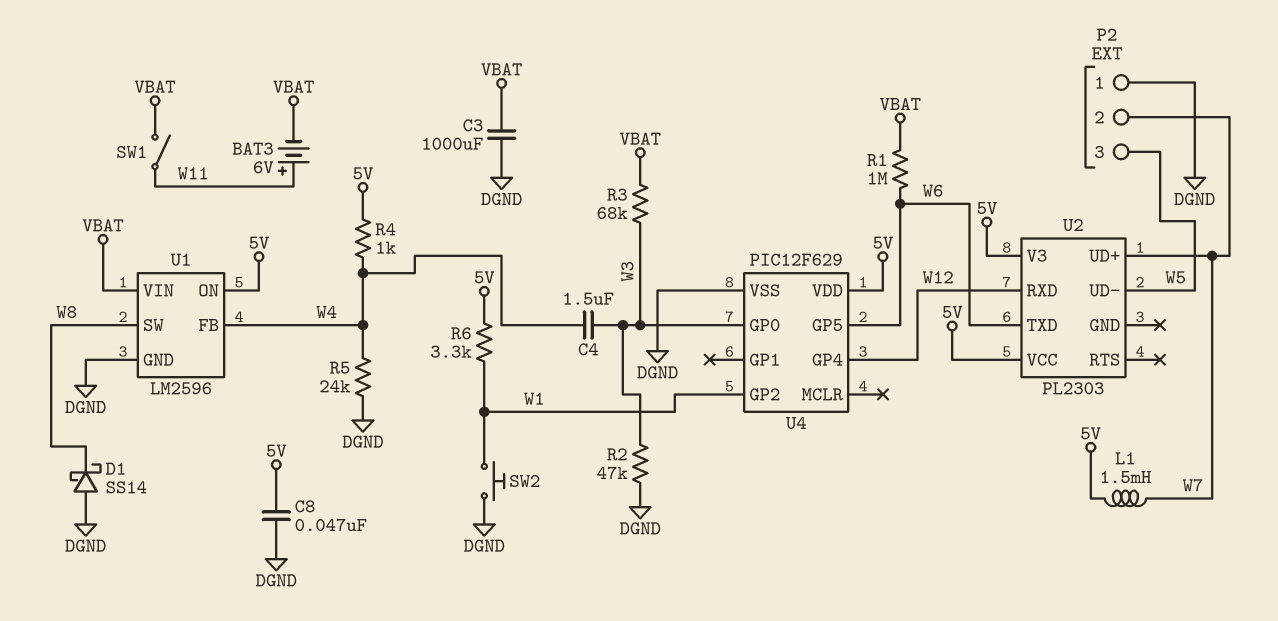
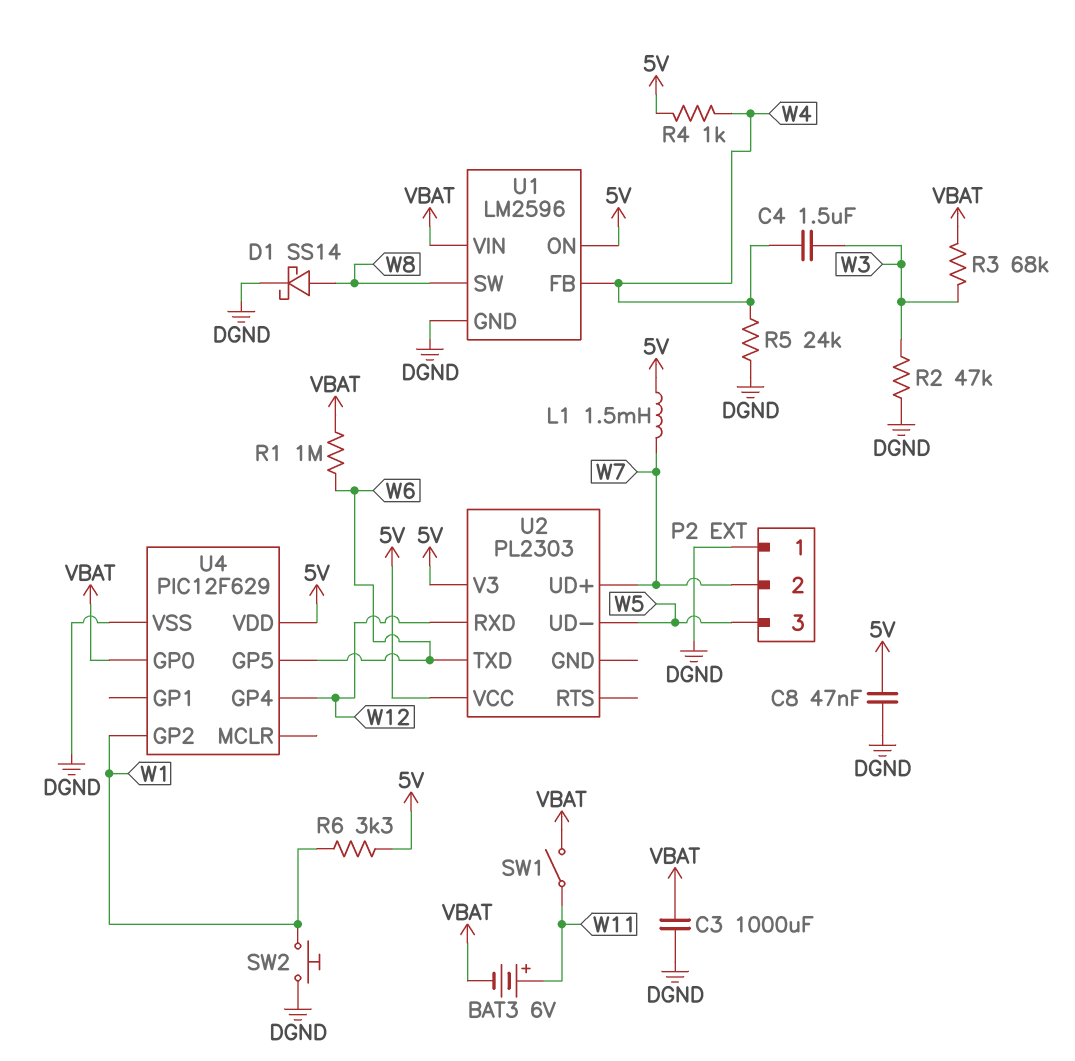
D1: schottky SS14 (A DGND, K W8) -> schottky SS14 (A W8, K DGND)
U4 pin GP0: W3 -> VBAT

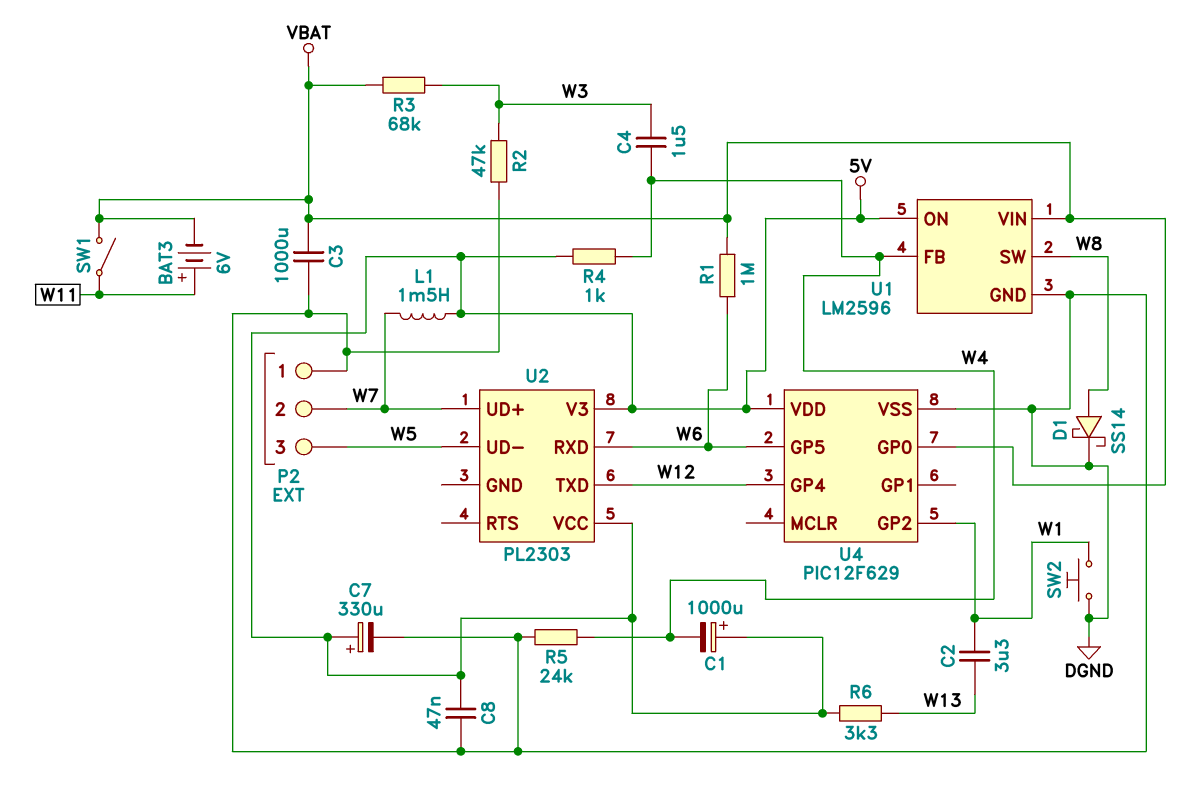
C1: none -> 1000uF (plus 5V, minus W4)
C2: none -> 3.3uF (W1, W13)
C7: none -> 330uF (plus 5V, minus DGND)
R6: 3.3k (5V, W1) -> 3.3k (5V, W13)
U2 pin RXD: W12 -> W6
U2 pin TXD: W6 -> W12

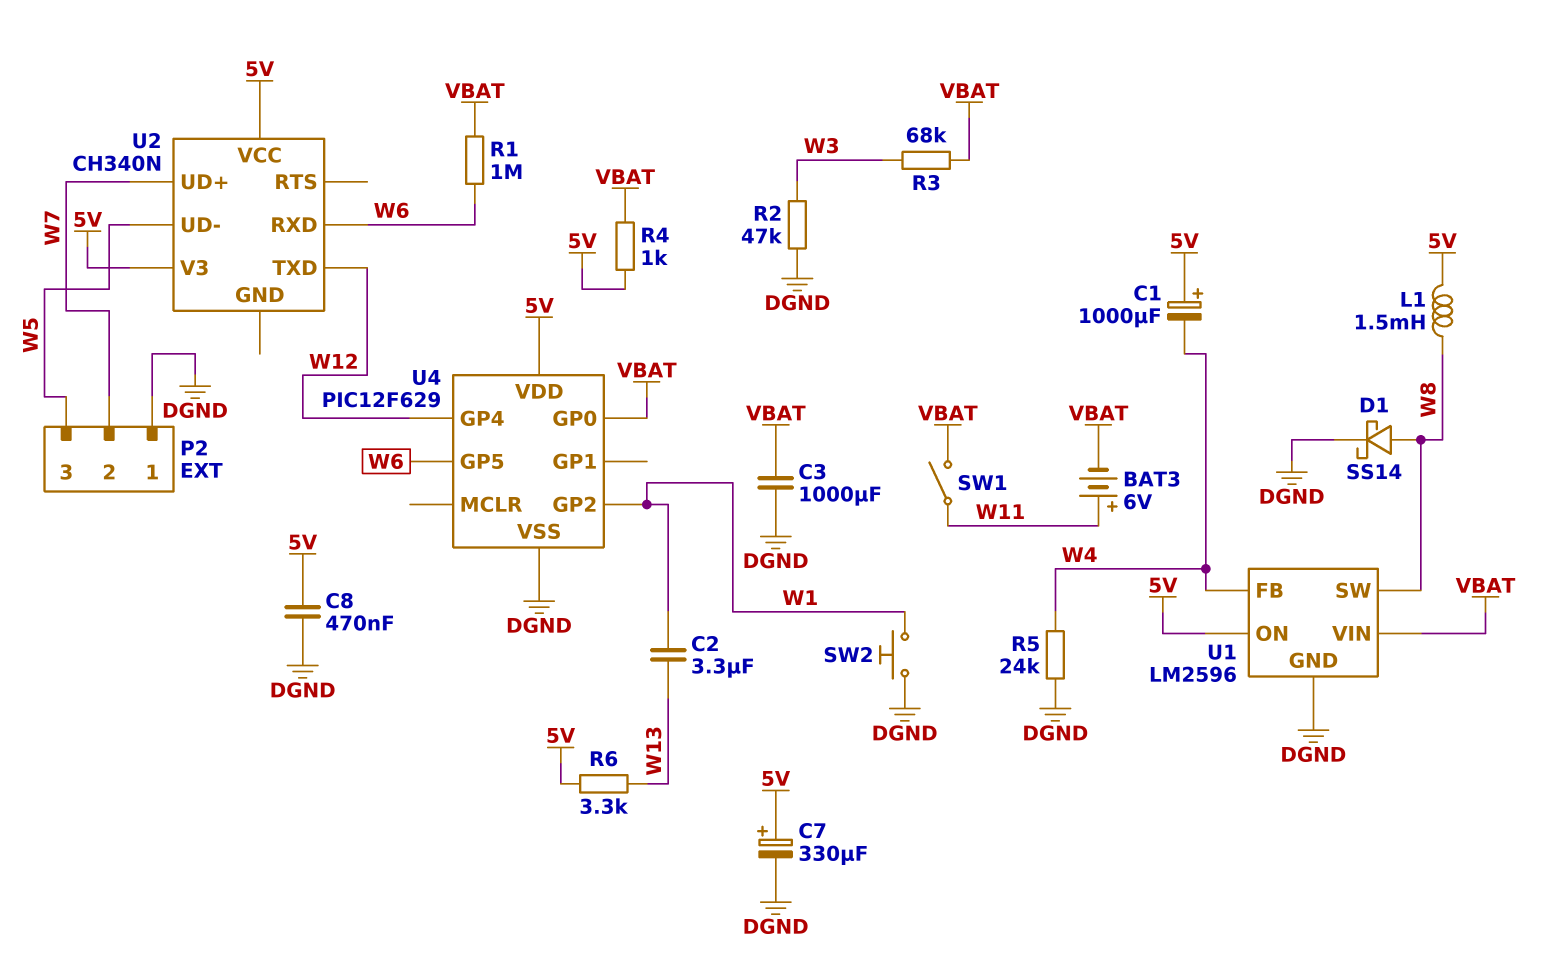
C4: 1.5uF (W3, W4) -> none
C8: 47nF (5V, DGND) -> 470nF (5V, DGND)
L1: 1.5mH (5V, W7) -> 1.5mH (5V, W8)
R4: 1k (5V, W4) -> 1k (5V, VBAT)
U2: PL2303 -> CH340N

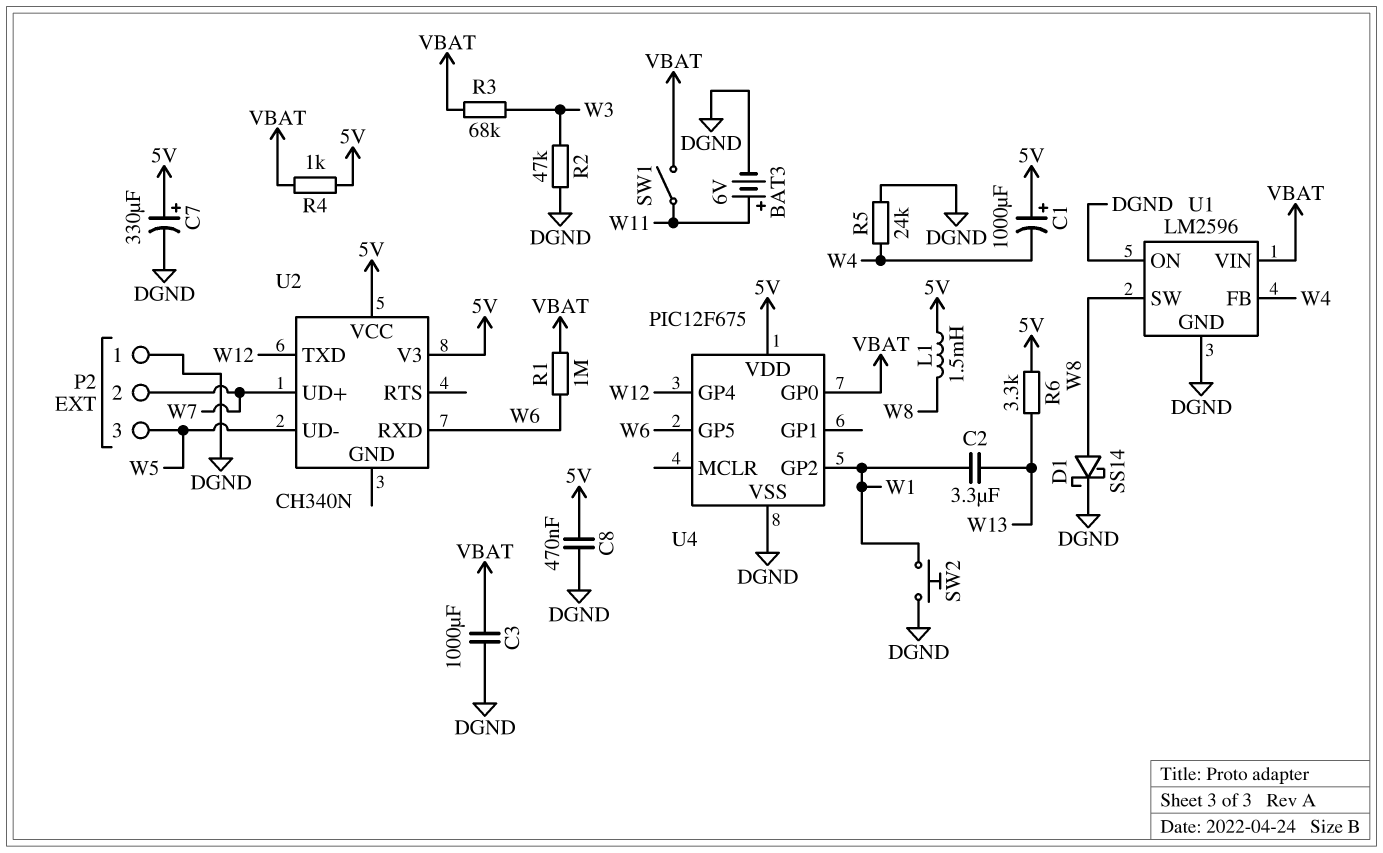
BAT3: 6V (plus W11, minus VBAT) -> 6V (plus W11, minus DGND)
U1 pin ON: 5V -> DGND
U4: PIC12F629 -> PIC12F675

